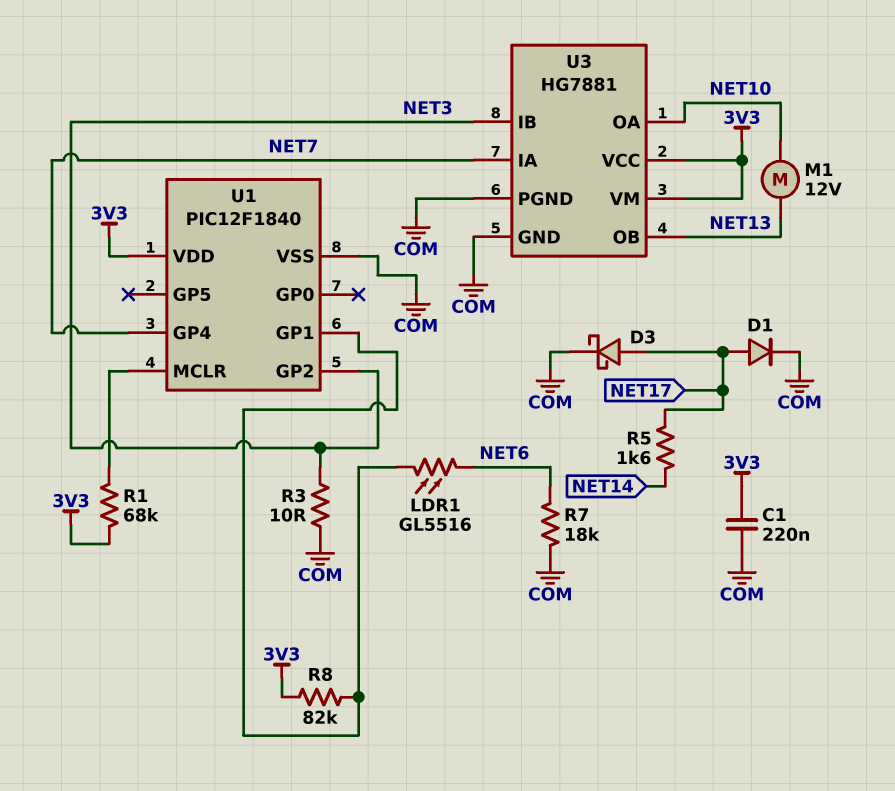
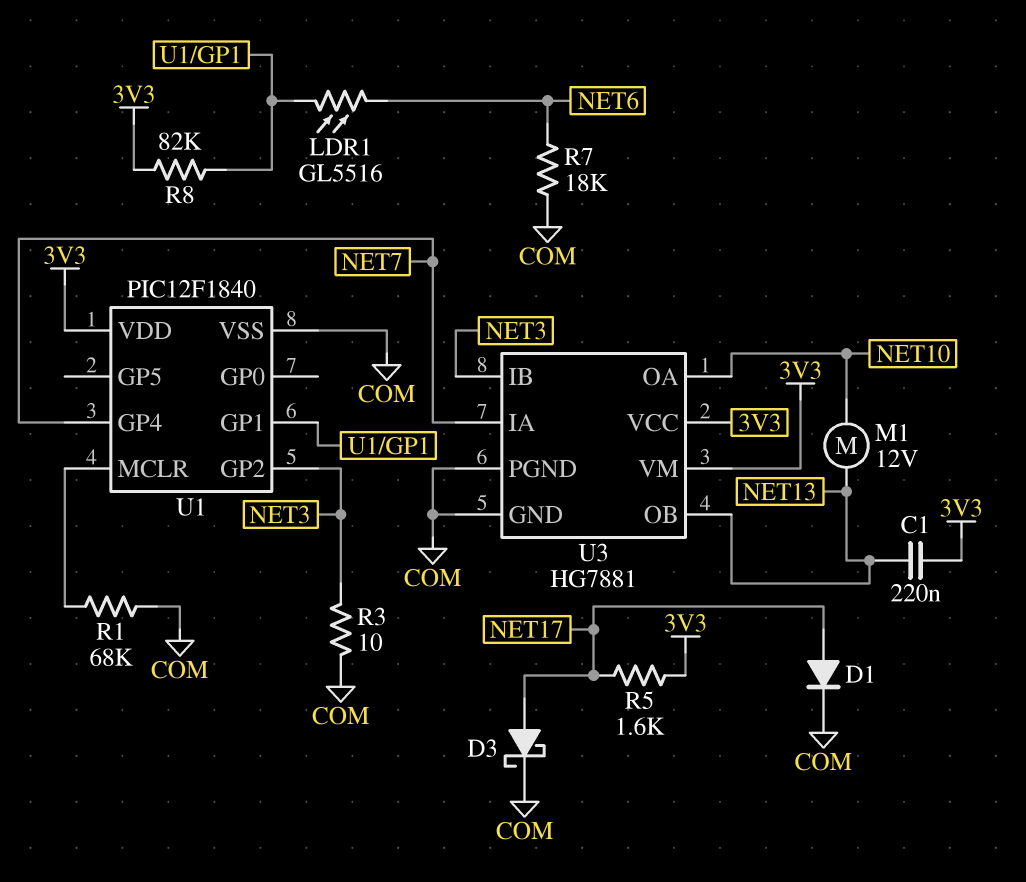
C1: 220nF (3V3, COM) -> 220nF (3V3, NET13)
R1: 68k (3V3, U1/MCLR) -> 68k (COM, U1/MCLR)
R5: 1.6k (NET14, NET17) -> 1.6k (3V3, NET17)

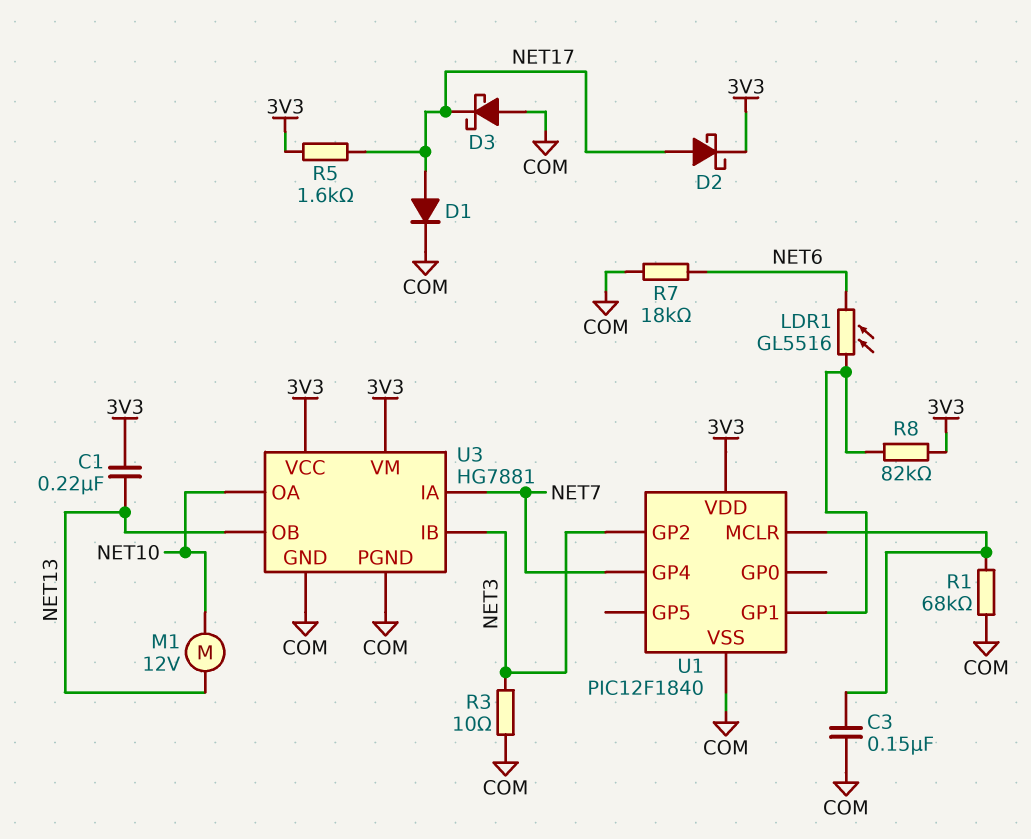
C3: none -> 150nF (COM, U1/MCLR)
D2: none -> schottky (A NET17, K 3V3)
D3: schottky (A NET17, K COM) -> schottky (A COM, K NET17)

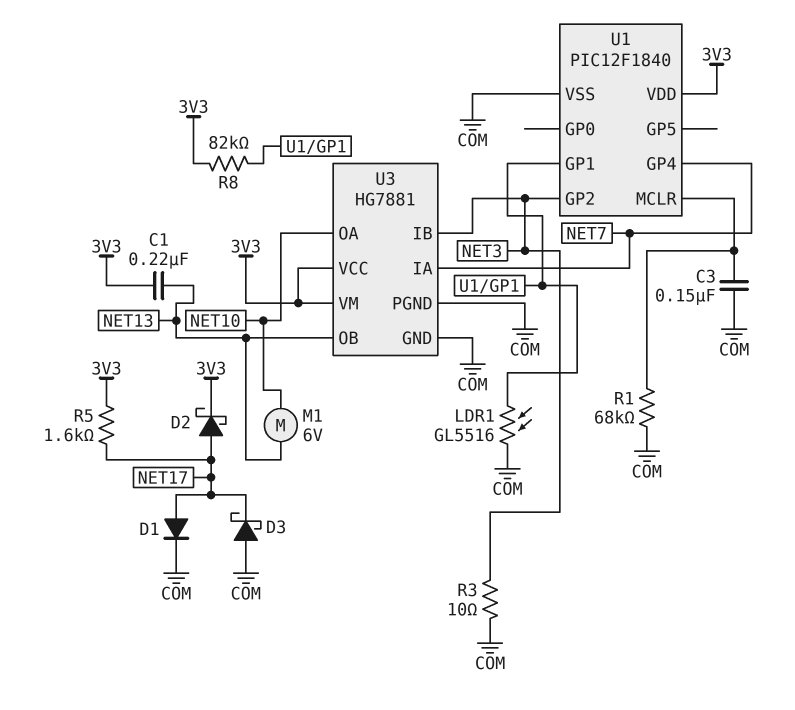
LDR1: GL5516 (NET6, U1/GP1) -> GL5516 (COM, U1/GP1)
M1: motor 12V (NET10, NET13) -> motor 6V (NET10, NET13)
R7: 18k (COM, NET6) -> none

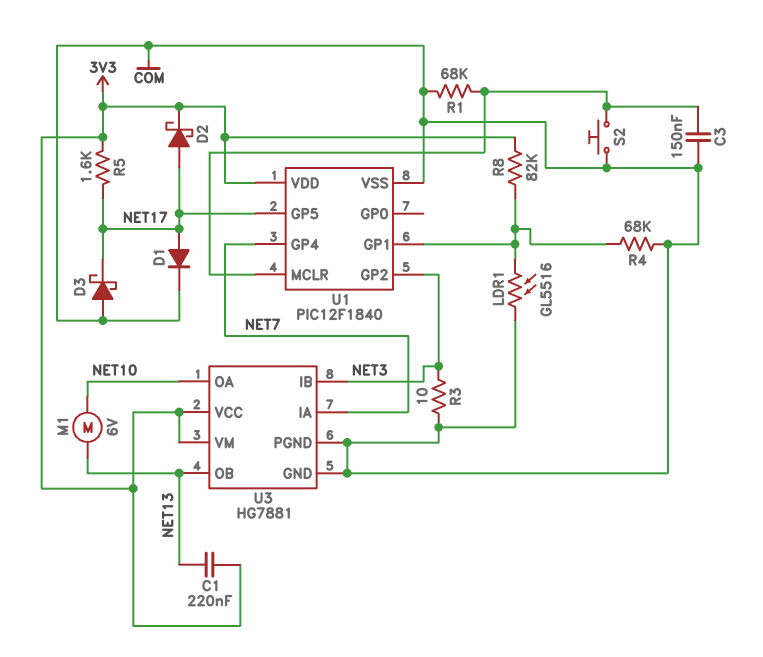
R4: none -> 68k (COM, U1/GP1)
S2: none -> button (COM, U1/MCLR)
U1 pin GP5: none -> NET17

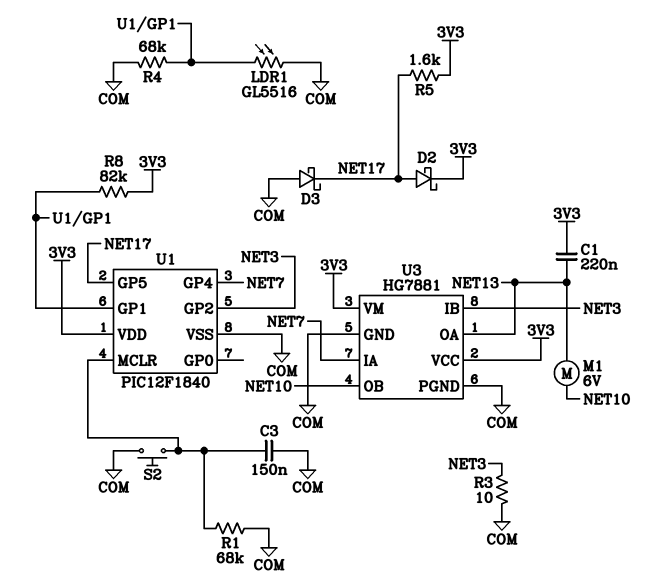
D1: diode (A NET17, K COM) -> none
U3 pin OA: NET10 -> NET13
U3 pin OB: NET13 -> NET10

